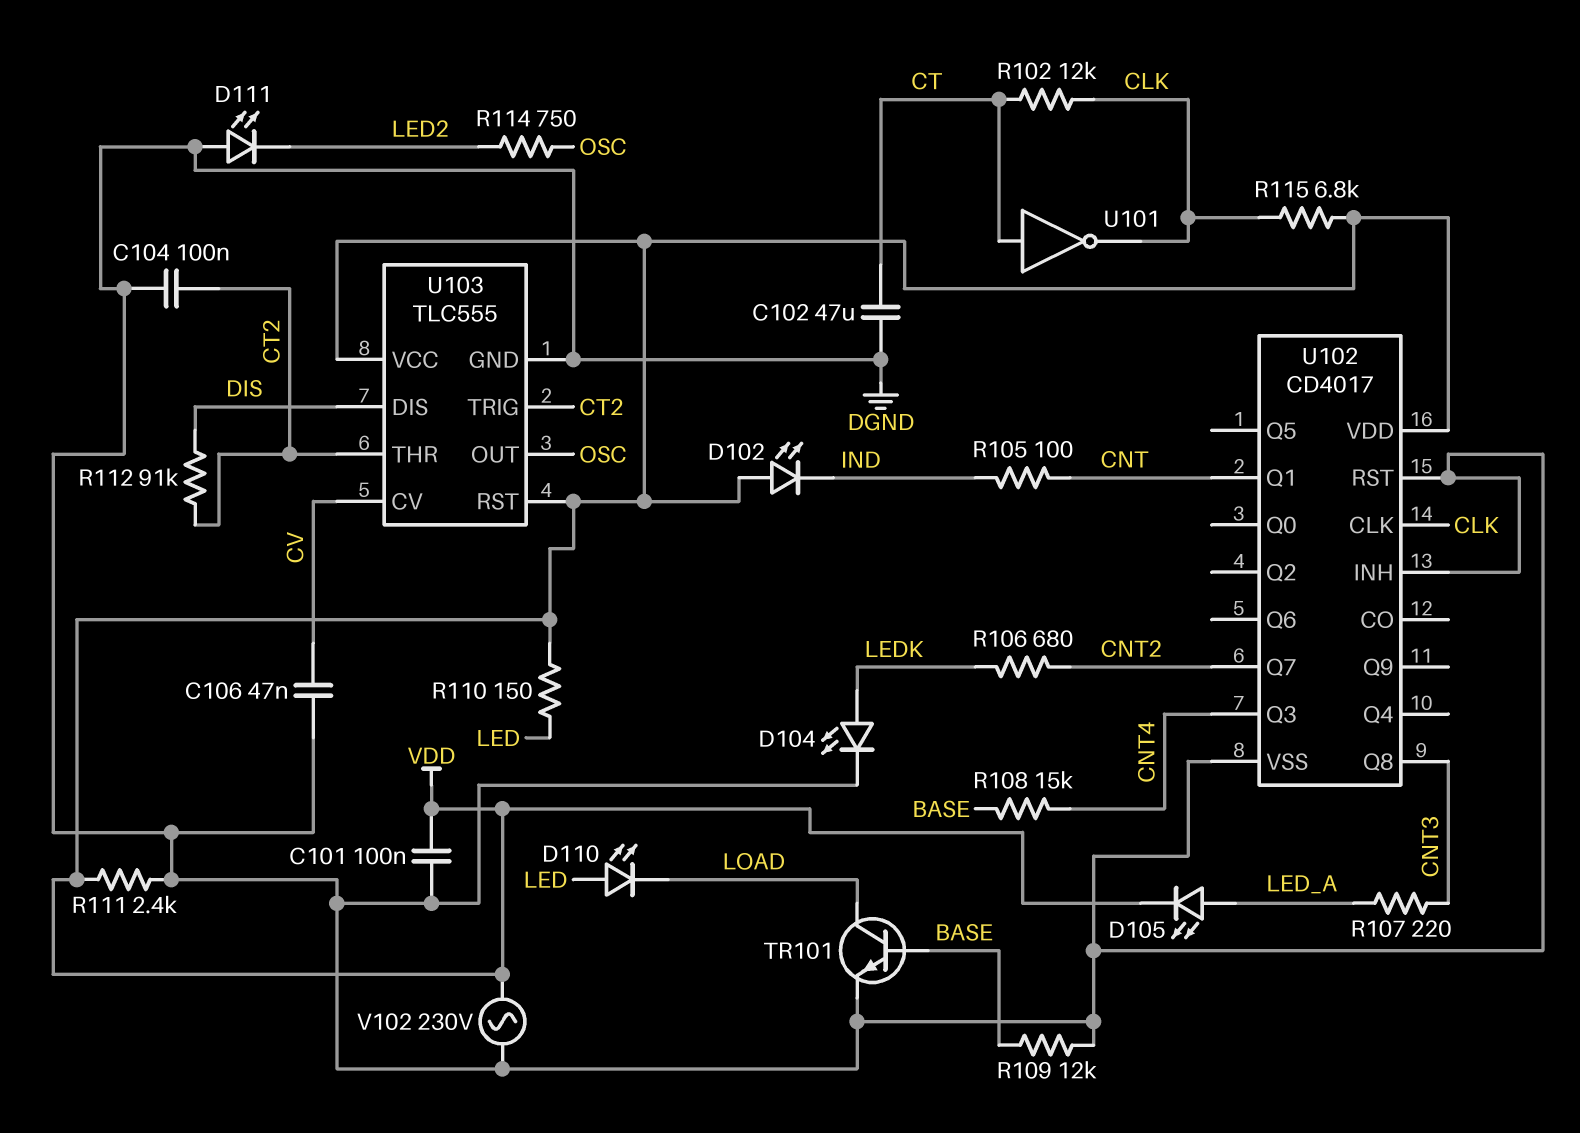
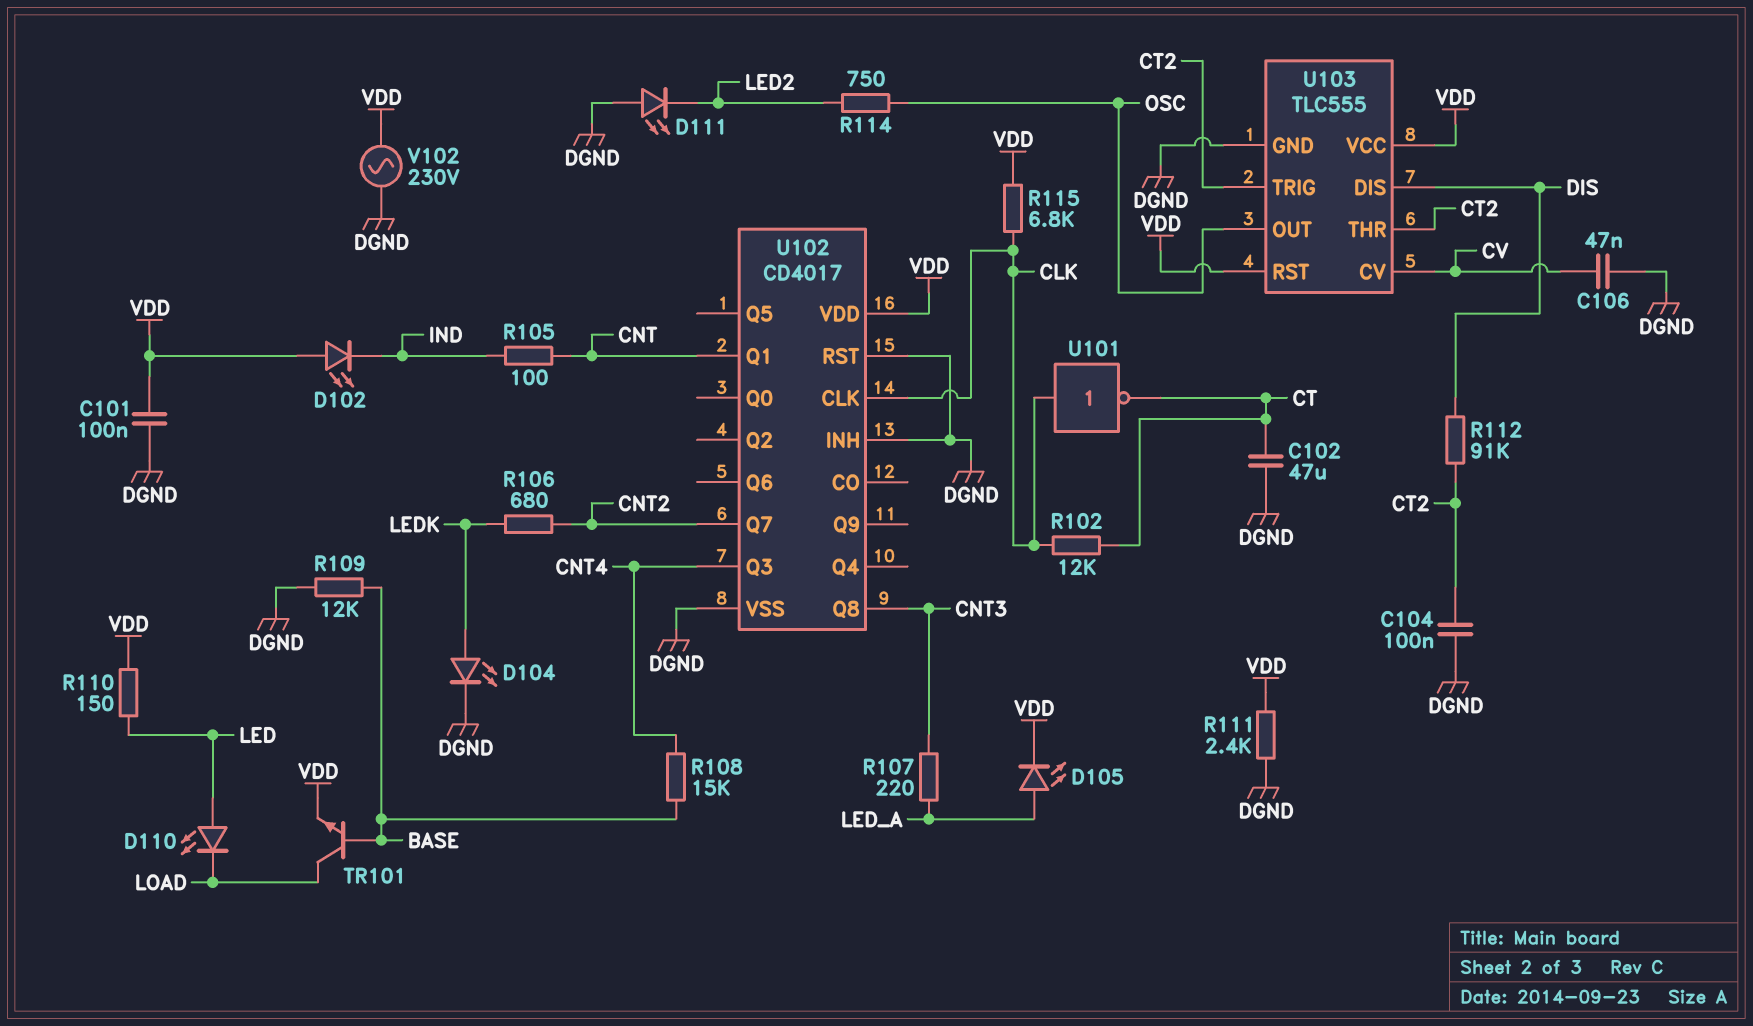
TR101: NPN (B BASE, C LOAD, E DGND) -> NPN (B BASE, C LOAD, E VDD)
U101: NOT (in CT, out CLK) -> NOT (in CLK, out CT)

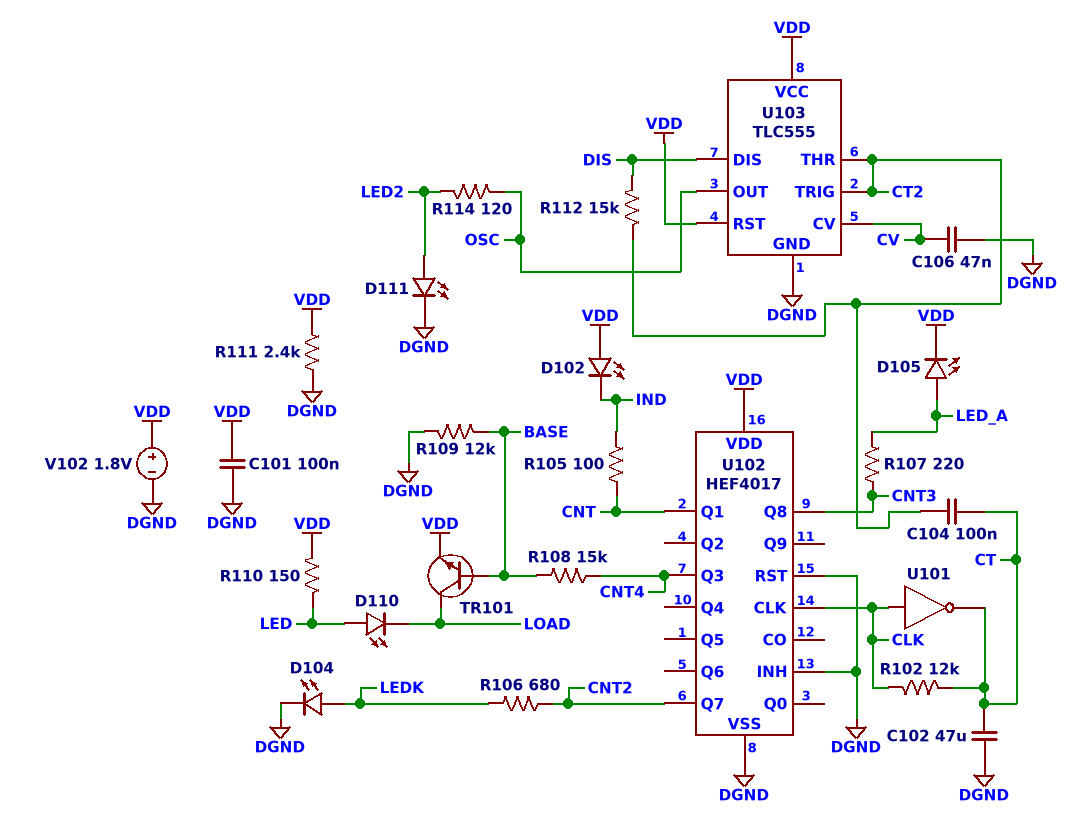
C104: 100nF (CT2, DGND) -> 100nF (CT, CT2)
D111: LED (A DGND, K LED2) -> LED (A LED2, K DGND)
R112: 91k (CT2, DIS) -> 15k (CT2, DIS)
R114: 750 (LED2, OSC) -> 120 (LED2, OSC)
R115: 6.8k (CLK, VDD) -> none
U102: CD4017 -> HEF4017
V102: AC 230V (DGND, VDD) -> 1.8V (plus VDD, minus DGND)

